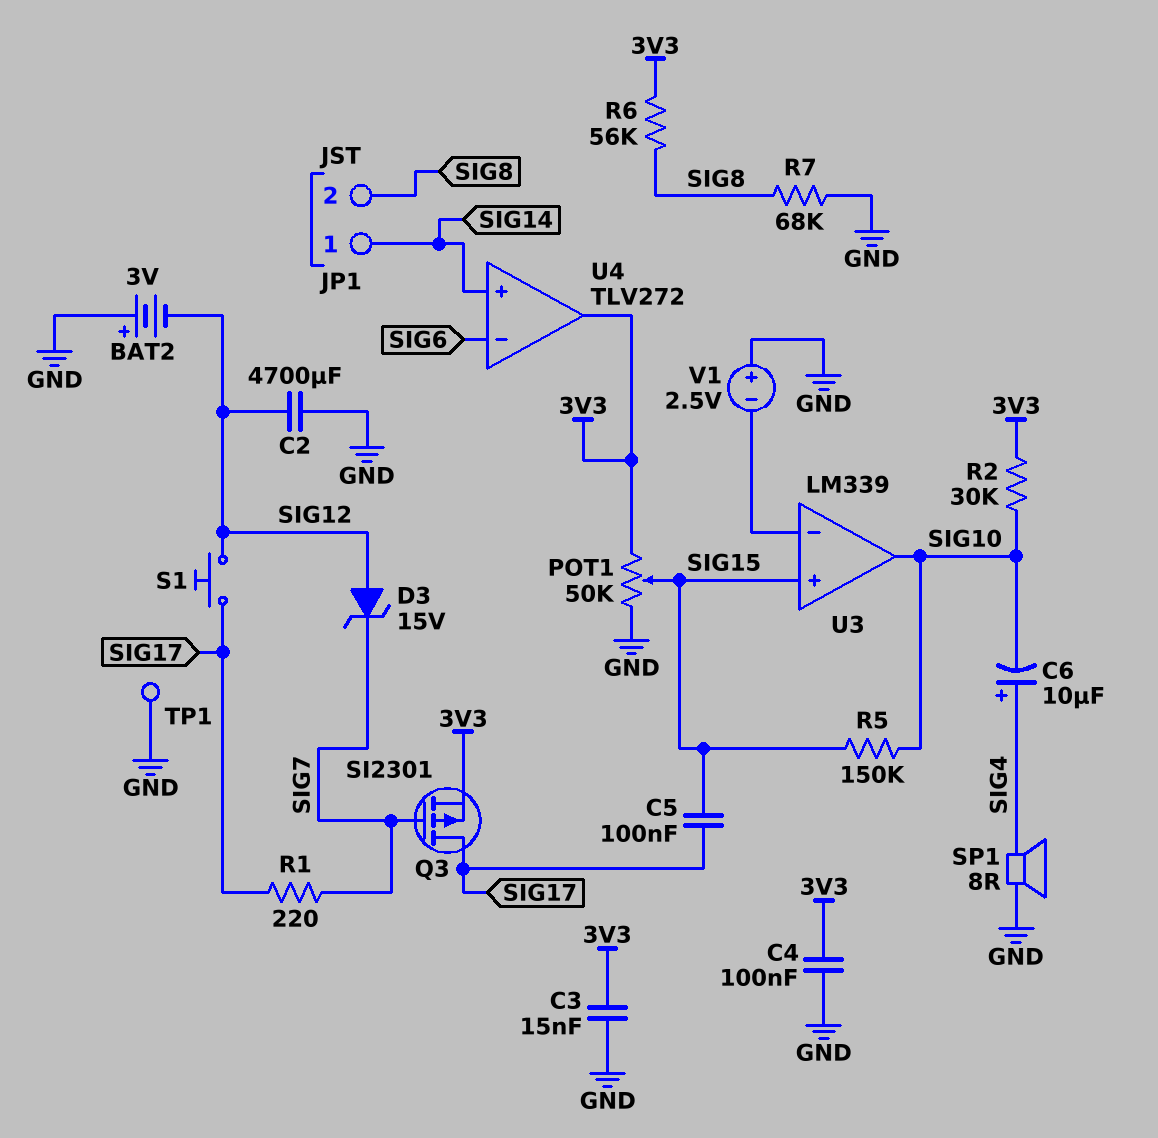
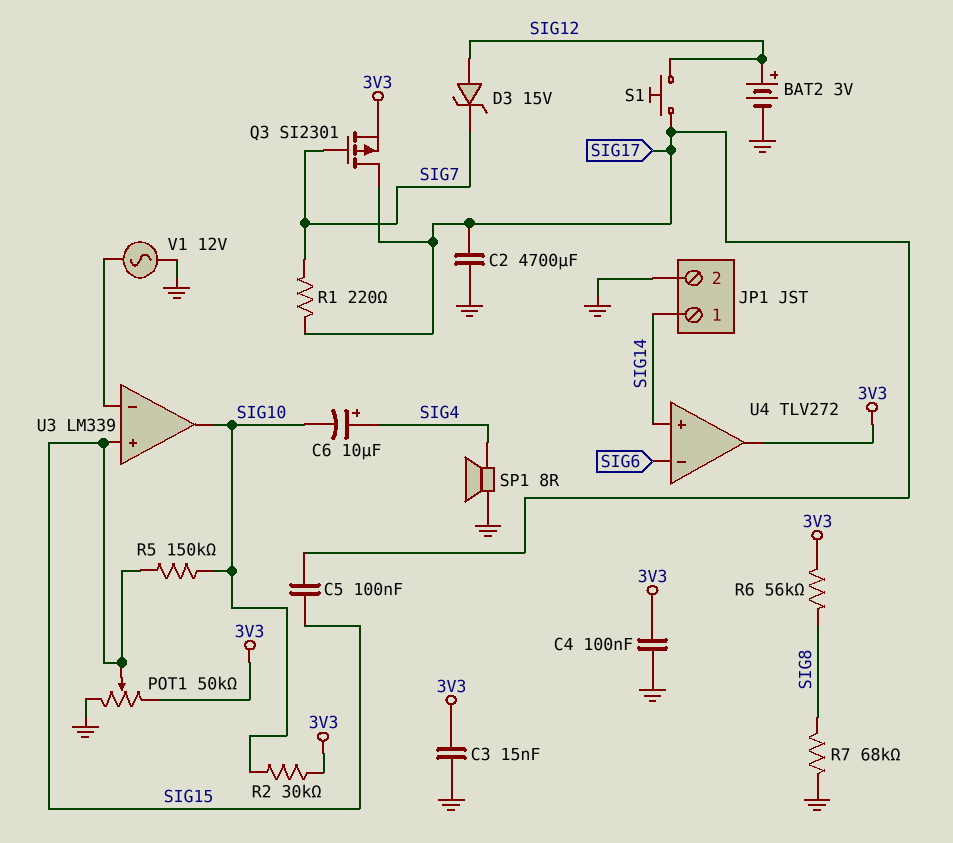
BAT2: 3V (plus GND, minus SIG12) -> 3V (plus SIG12, minus GND)
C2: 4700uF (GND, SIG12) -> 4700uF (GND, SIG17)
JP1 pin 2: SIG8 -> GND
TP1: test point (GND) -> none
V1: 2.5V (plus GND, minus U3/in-) -> AC 12V (GND, U3/in-)

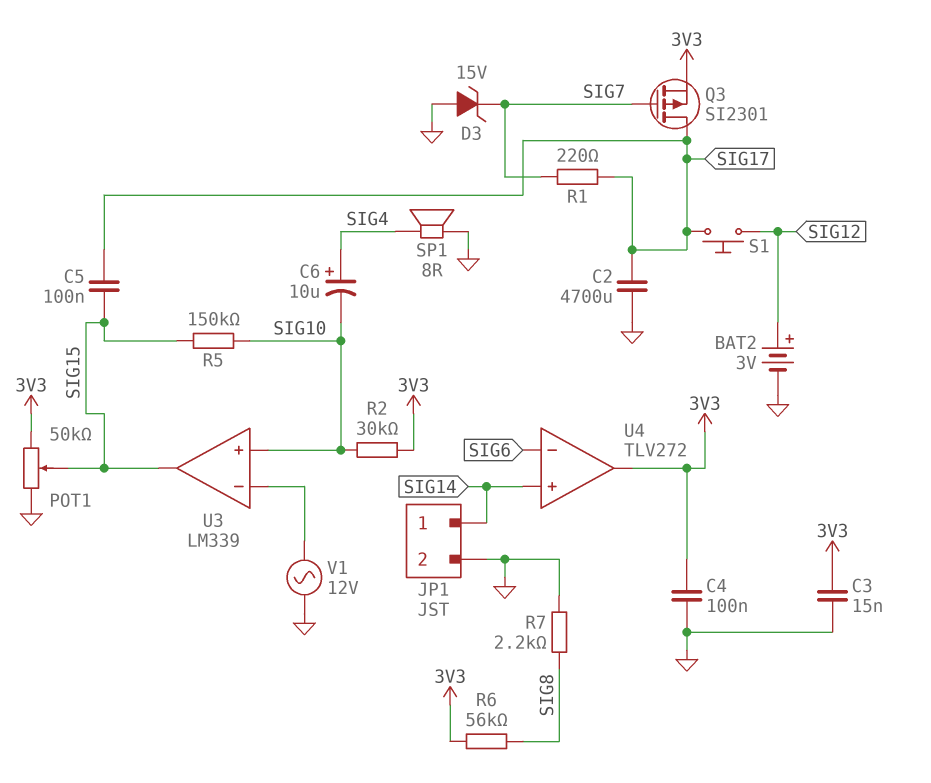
D3: zener 15V (A SIG12, K SIG7) -> zener 15V (A GND, K SIG7)
R7: 68k (GND, SIG8) -> 2.2k (GND, SIG8)
U3 pin in+: SIG15 -> SIG10
U3 pin out: SIG10 -> SIG15

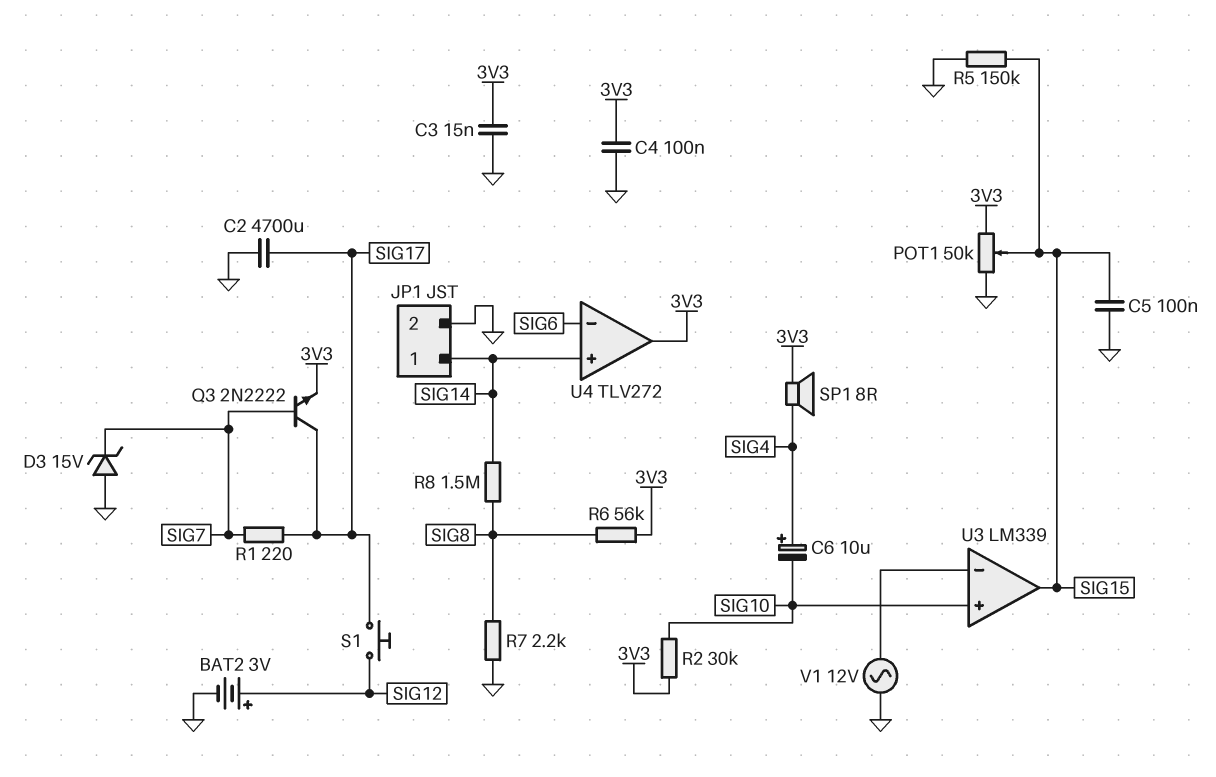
C5: 100nF (SIG15, SIG17) -> 100nF (GND, SIG15)
Q3: PMOS SI2301 (G SIG7, D SIG17, S 3V3) -> NPN 2N2222 (B SIG7, C SIG17, E 3V3)
R5: 150k (SIG10, SIG15) -> 150k (GND, SIG15)
R8: none -> 1.5M (SIG8, SIG14)
SP1: speaker 8R (GND, SIG4) -> speaker 8R (3V3, SIG4)

